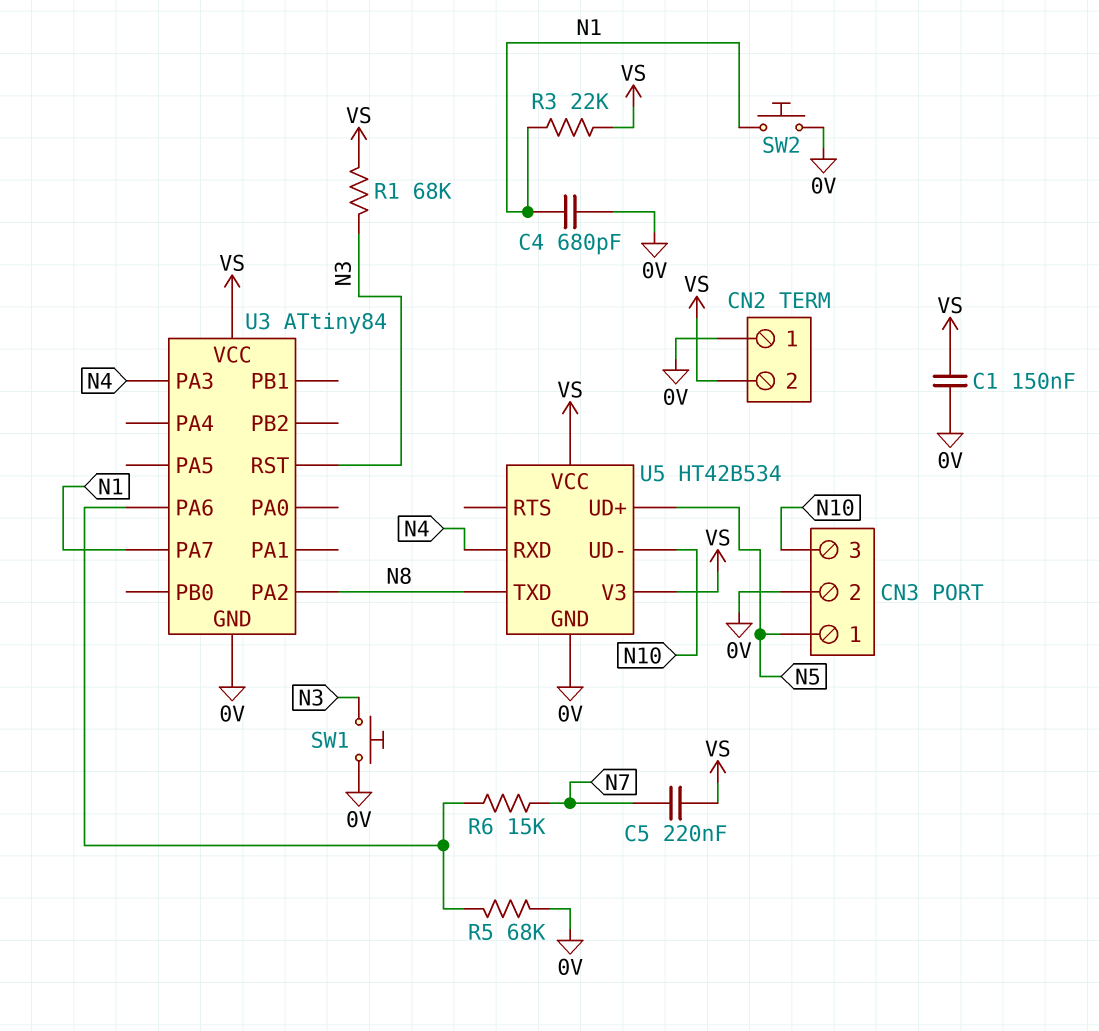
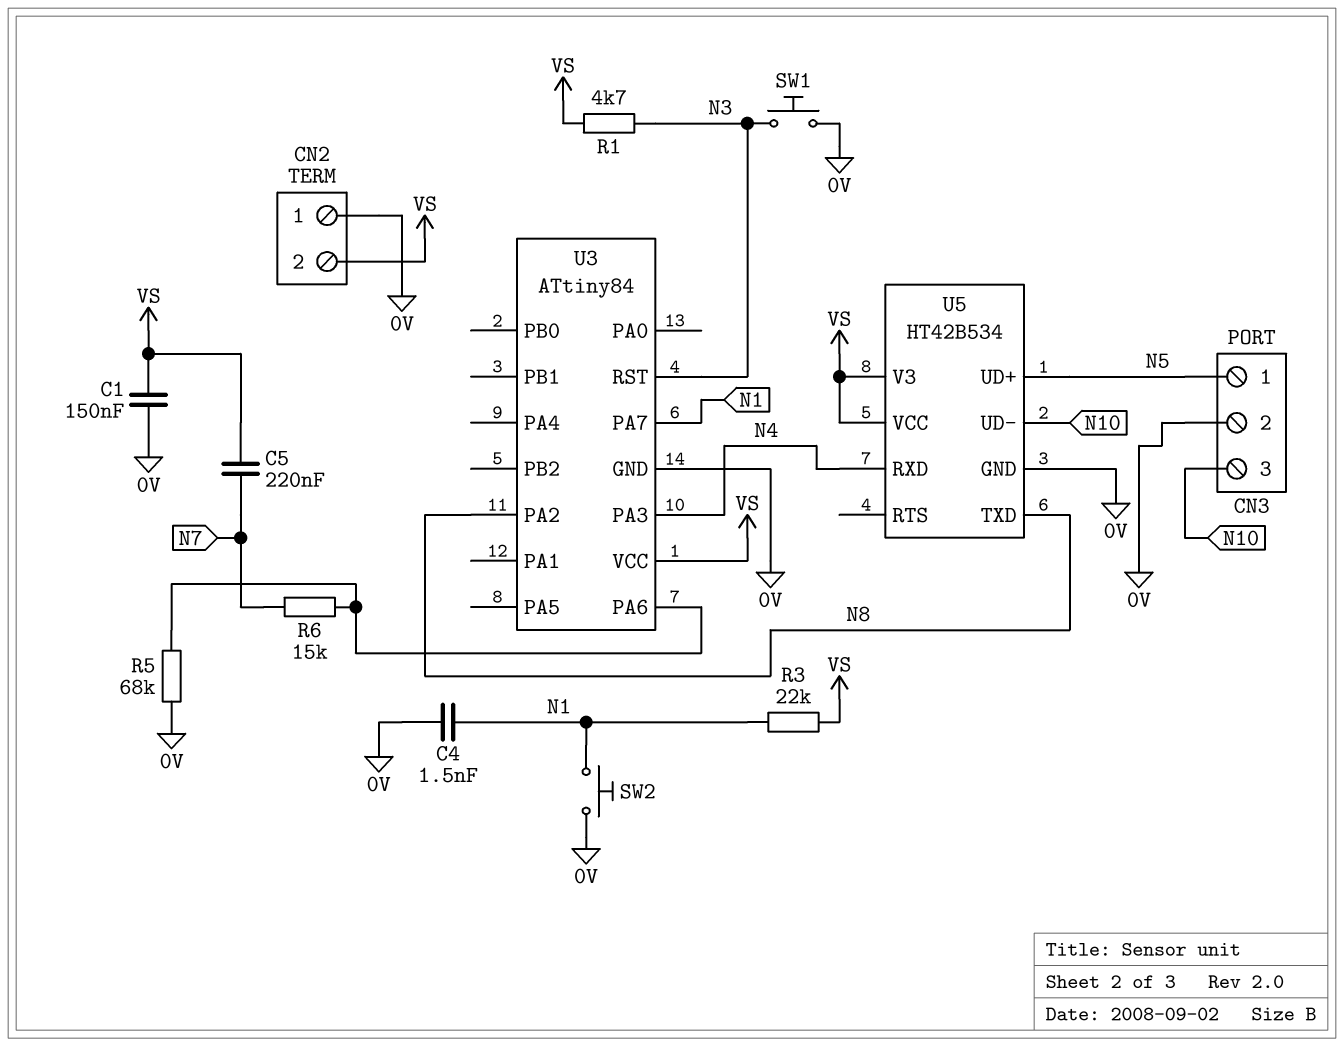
C4: 680pF (0V, N1) -> 1.5nF (0V, N1)
R1: 68k (N3, VS) -> 4.7k (N3, VS)

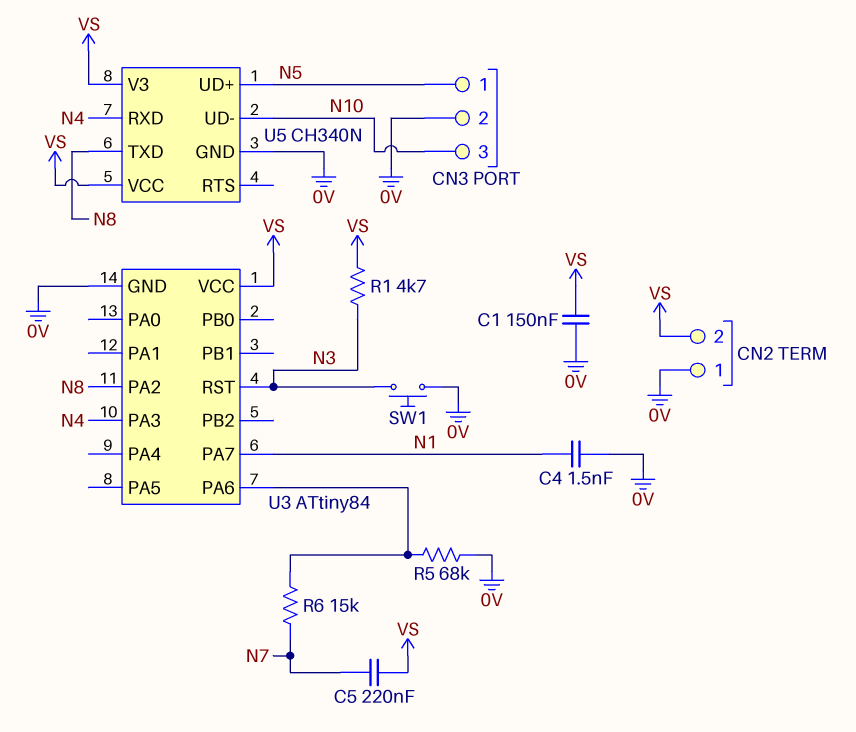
R3: 22k (N1, VS) -> none
SW2: button (0V, N1) -> none
U5: HT42B534 -> CH340N

